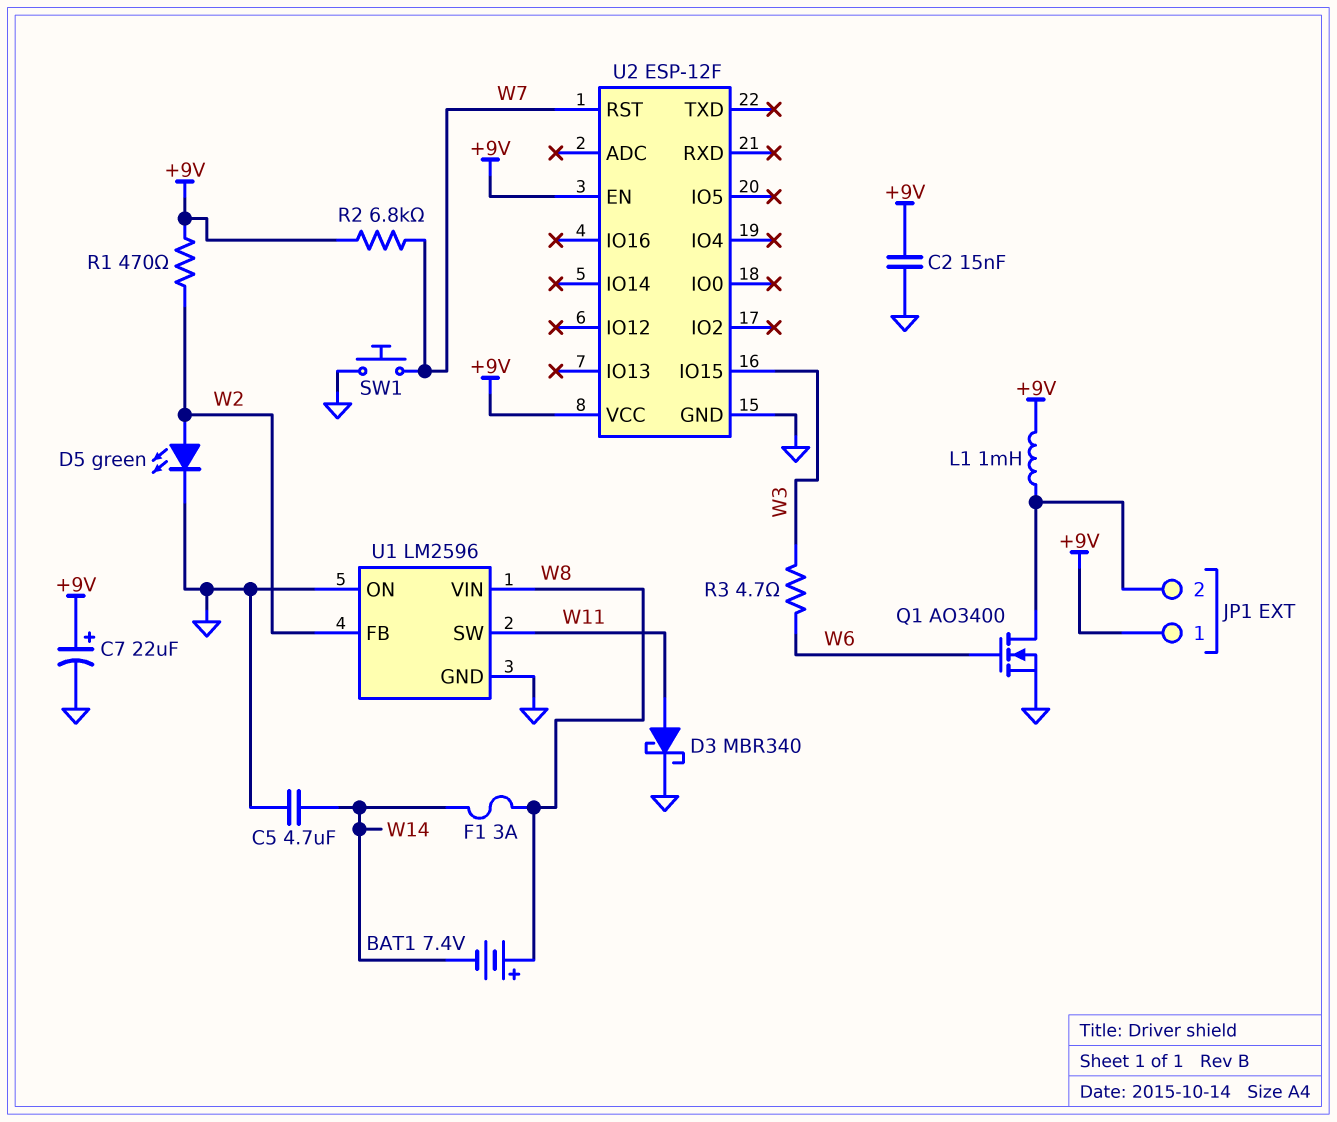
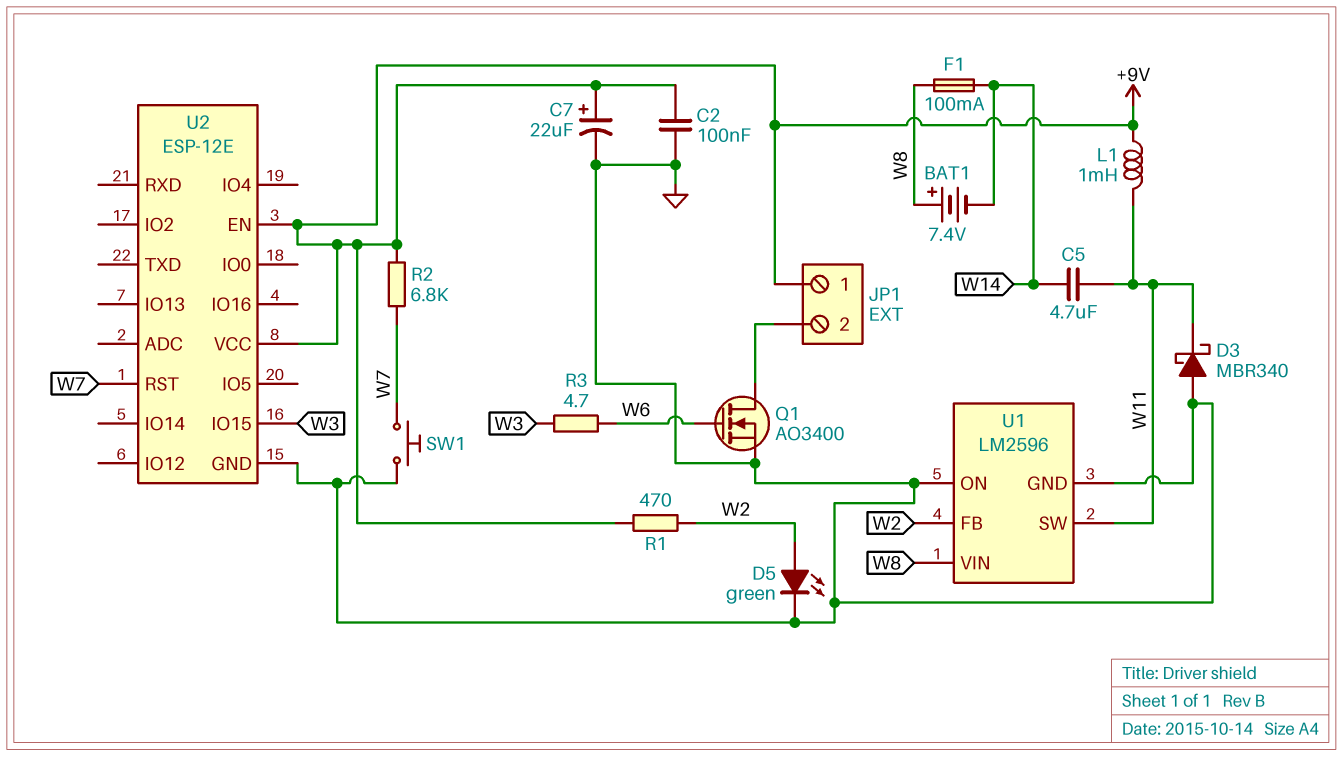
C2: 15nF (+9V, GND) -> 100nF (+9V, GND)
C5: 4.7uF (GND, W14) -> 4.7uF (W11, W14)
D3: schottky MBR340 (A W11, K GND) -> schottky MBR340 (A GND, K W11)
F1: 3A (W8, W14) -> 100mA (W8, W14)
L1: 1mH (+9V, JP1/2) -> 1mH (+9V, W11)
U2: ESP-12F -> ESP-12E

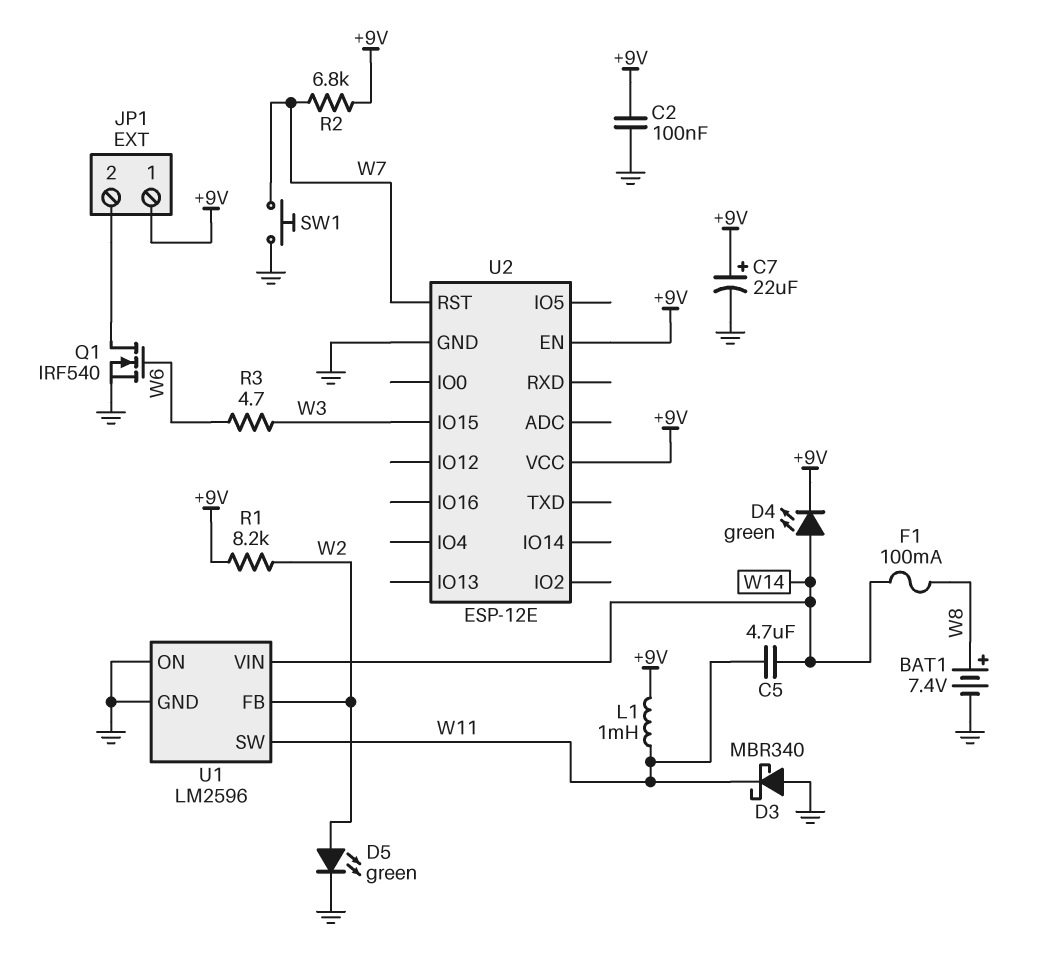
BAT1: 7.4V (plus W8, minus W14) -> 7.4V (plus W8, minus GND)
D4: none -> LED green (A W14, K +9V)
Q1: NMOS AO3400 (G W6, D JP1/2, S GND) -> NMOS IRF540 (G W6, D JP1/2, S GND)
R1: 470 (+9V, W2) -> 8.2k (+9V, W2)
U1 pin VIN: W8 -> W14

